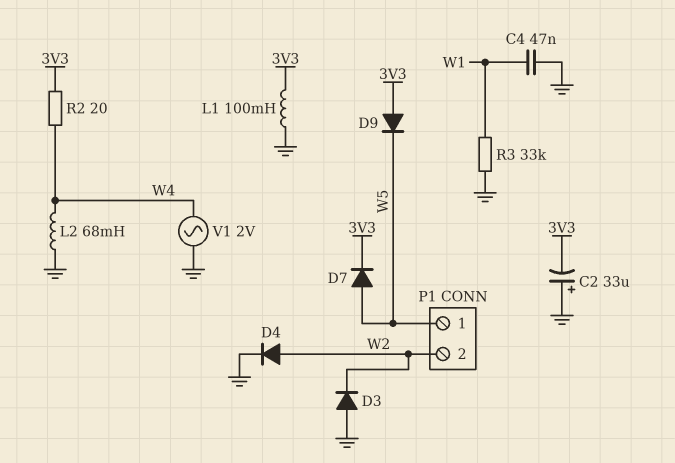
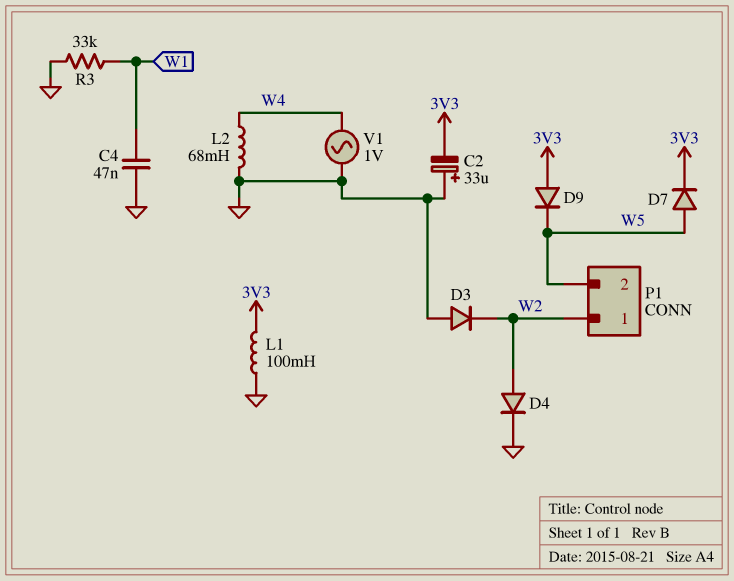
P1 pin 1: W5 -> W2
P1 pin 2: W2 -> W5
R2: 20 (3V3, W4) -> none
V1: AC 2V (GND, W4) -> AC 1V (GND, W4)

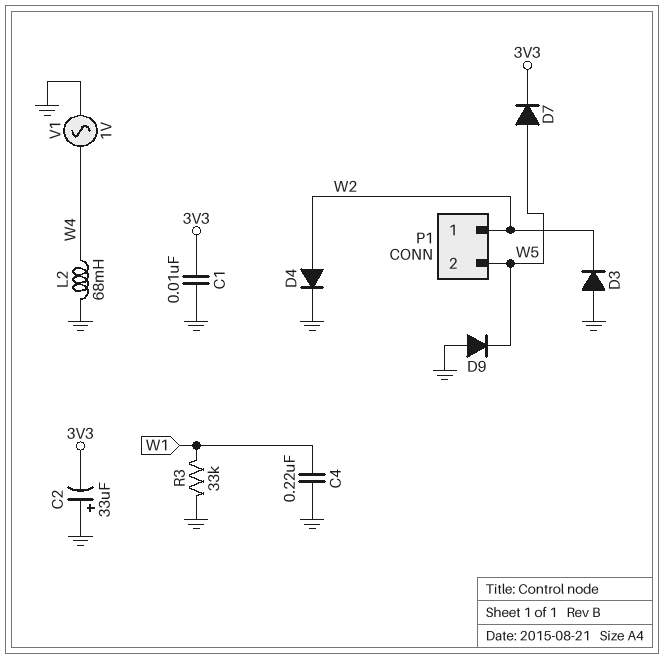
C1: none -> 10nF (3V3, GND)
C4: 47nF (GND, W1) -> 220nF (GND, W1)
D9: diode (A 3V3, K W5) -> diode (A GND, K W5)
L1: 100mH (3V3, GND) -> none

